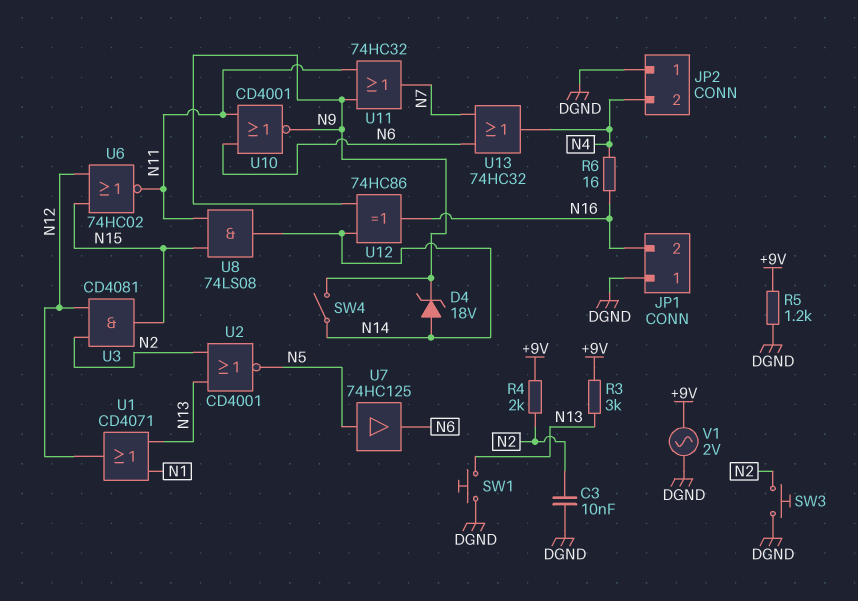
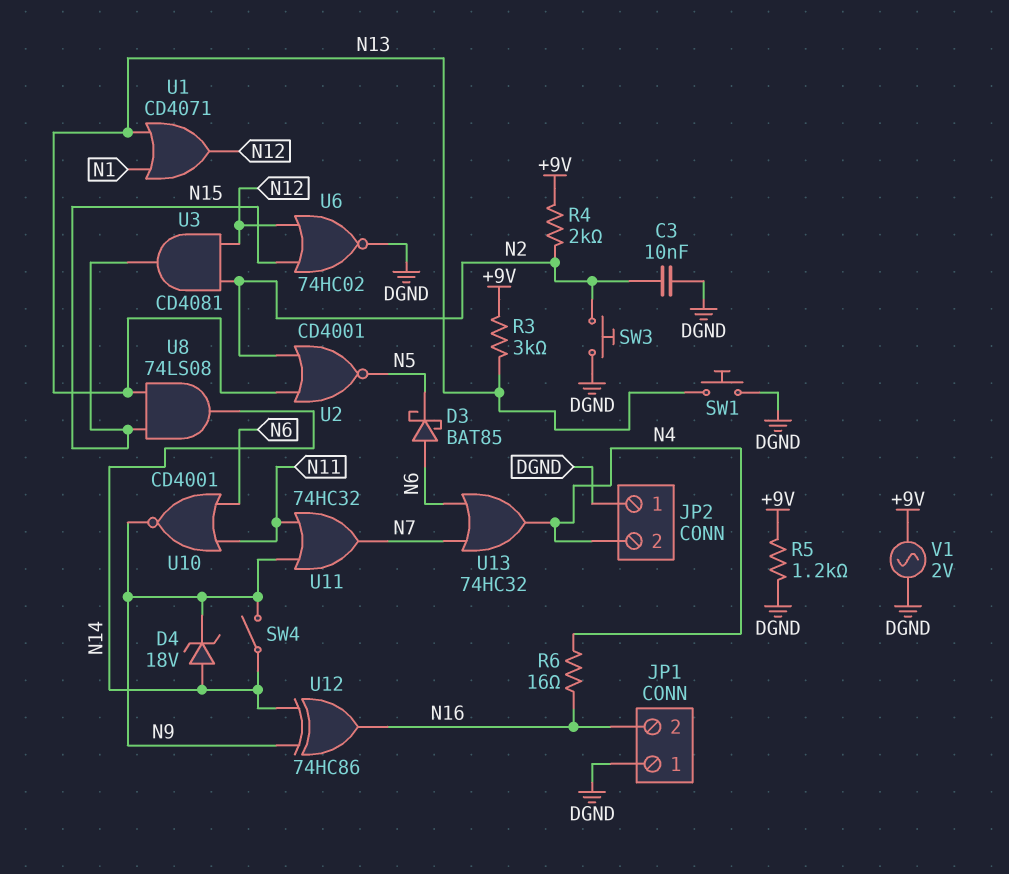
D3: none -> schottky BAT85 (A N6, K N5)
U6: NOR 74HC02 (in N12, in N15, out N11) -> NOR 74HC02 (in N12, in N15, out DGND)
U7: buffer 74HC125 (in N5, out N6) -> none
U8: AND 74LS08 (in N11, in N15, out N14) -> AND 74LS08 (in N13, in N15, out N14)

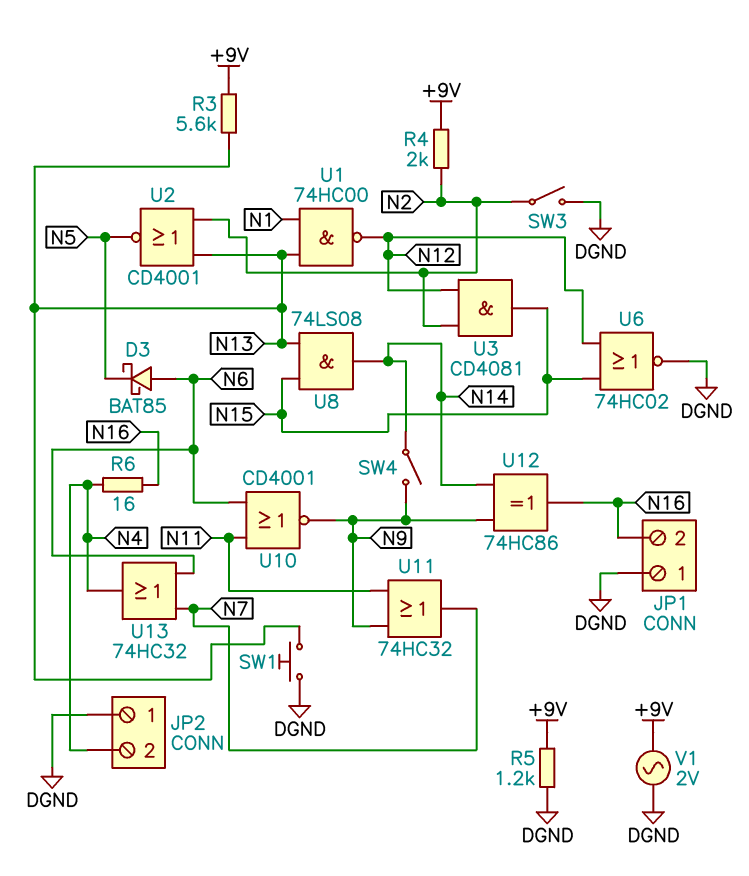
C3: 10nF (DGND, N2) -> none
D4: zener 18V (A N14, K N9) -> none
R3: 3k (+9V, N13) -> 5.6k (+9V, N13)
SW3: button (DGND, N2) -> switch (DGND, N2)
U1: OR CD4071 (in N1, in N13, out N12) -> NAND 74HC00 (in N1, in N13, out N12)

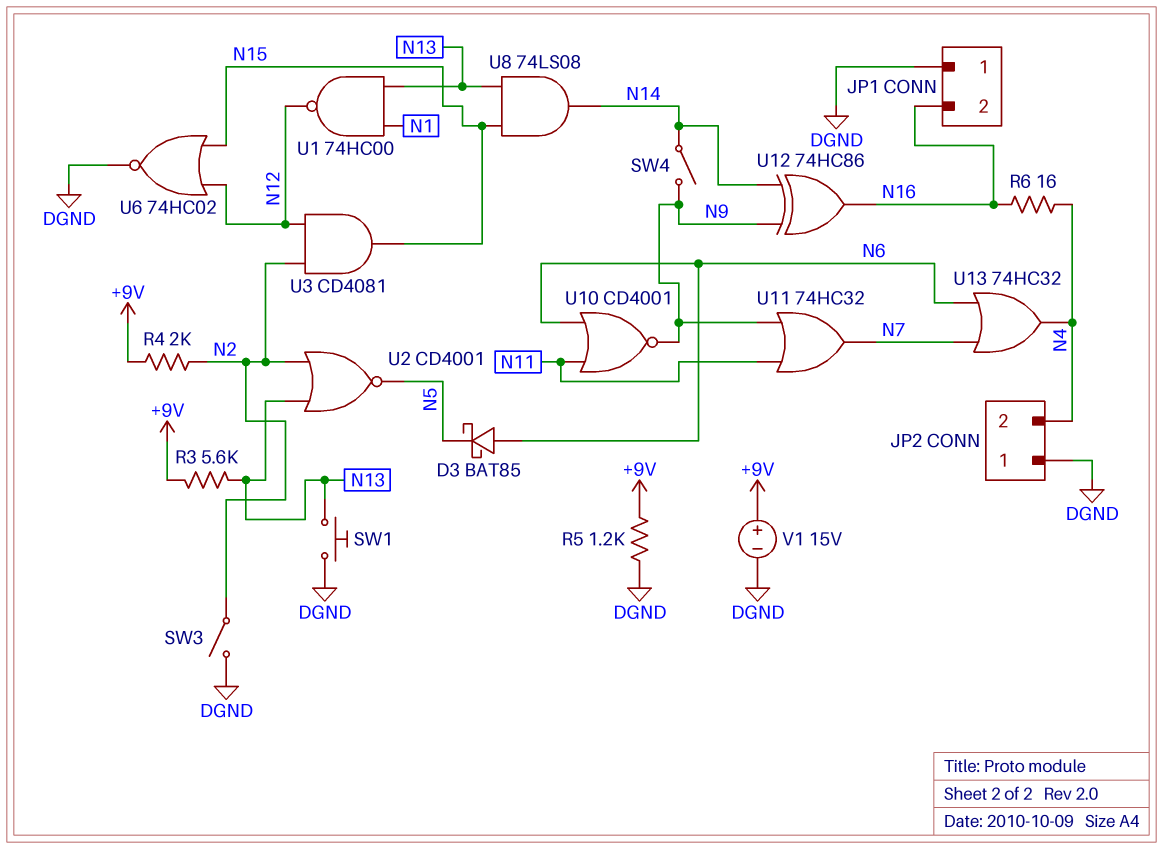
V1: AC 2V (+9V, DGND) -> 15V (plus +9V, minus DGND)

